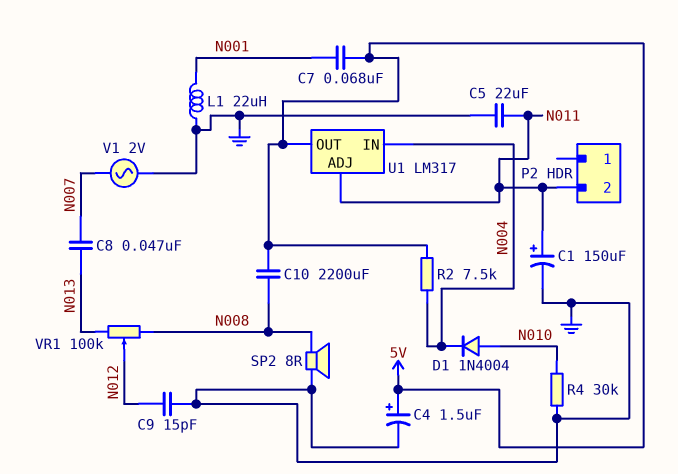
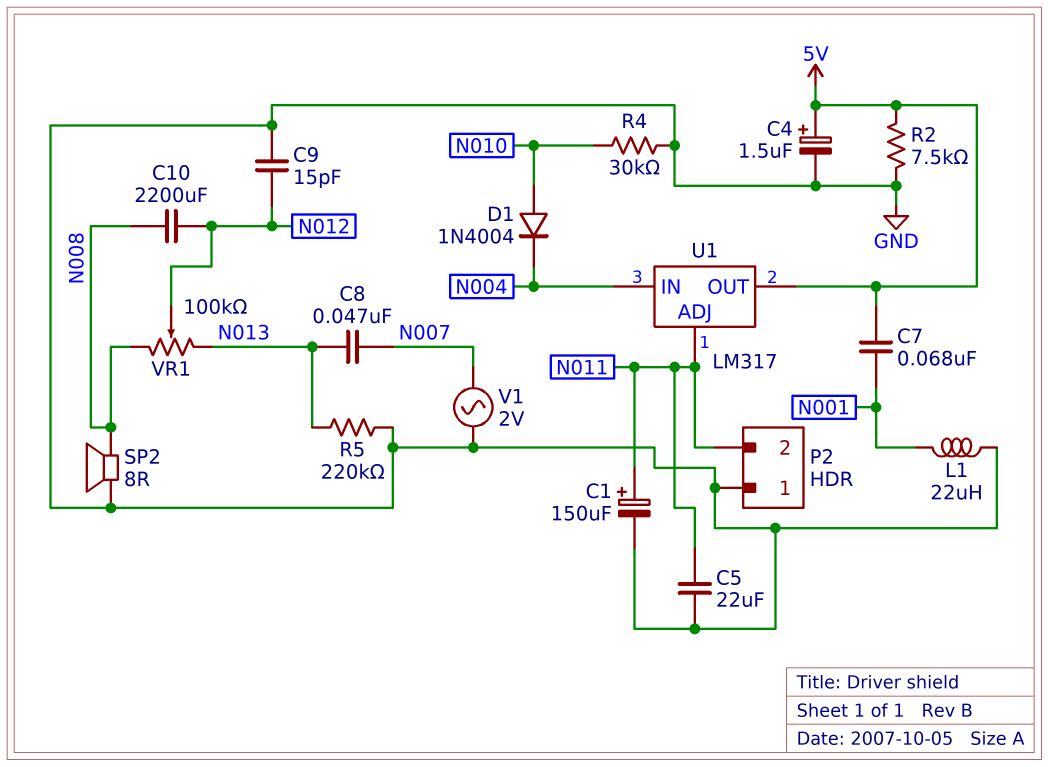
C10: 2200uF (5V, N008) -> 2200uF (N008, N012)
P2 pin 1: none -> GND
R2: 7.5k (5V, N004) -> 7.5k (5V, GND)
R5: none -> 220k (GND, N013)

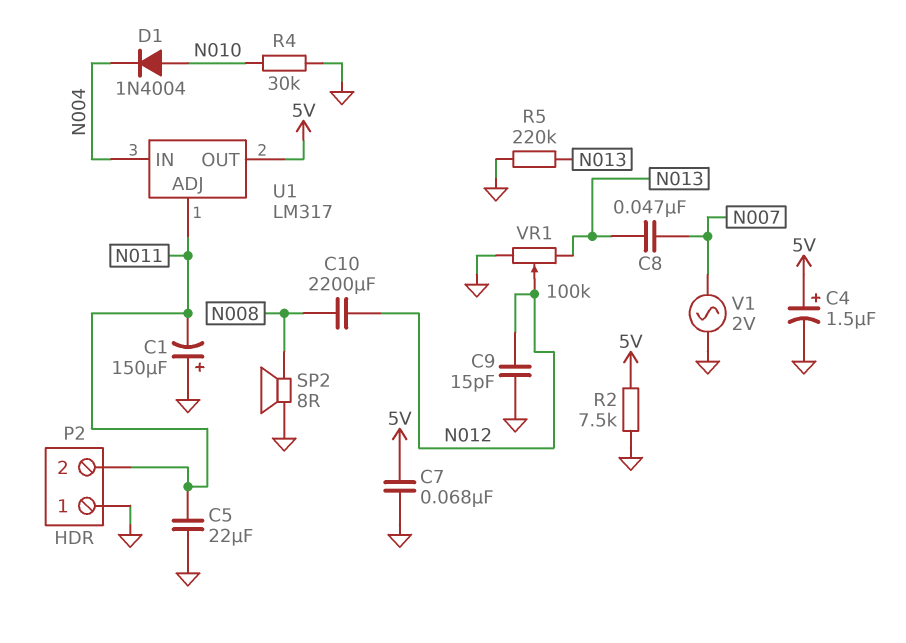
C1: 150uF (plus N011, minus GND) -> 150uF (plus GND, minus N011)
C7: 68nF (5V, N001) -> 68nF (5V, GND)
L1: 22uH (GND, N001) -> none
VR1: 100k (N008, N013, wiper N012) -> 100k (GND, N013, wiper N012)

